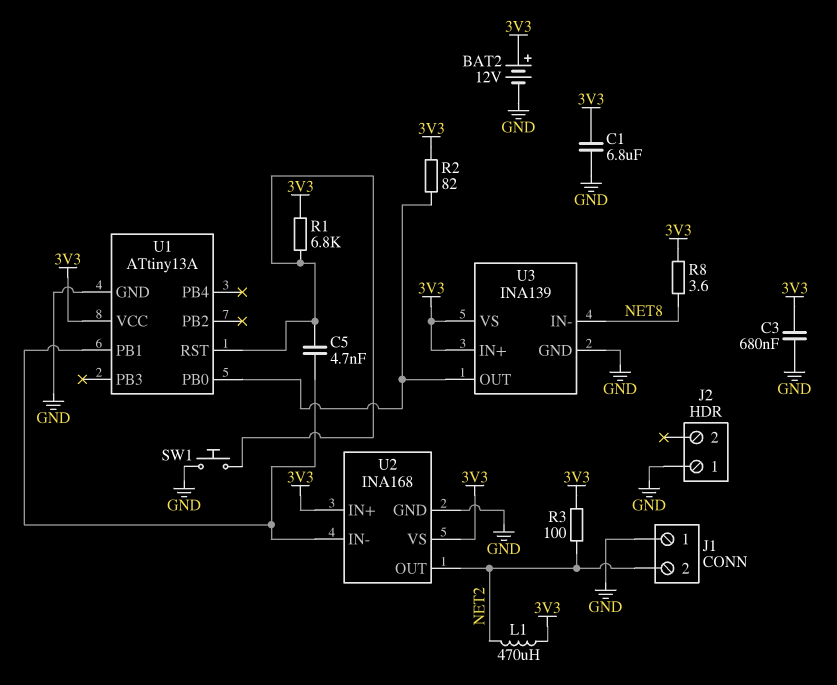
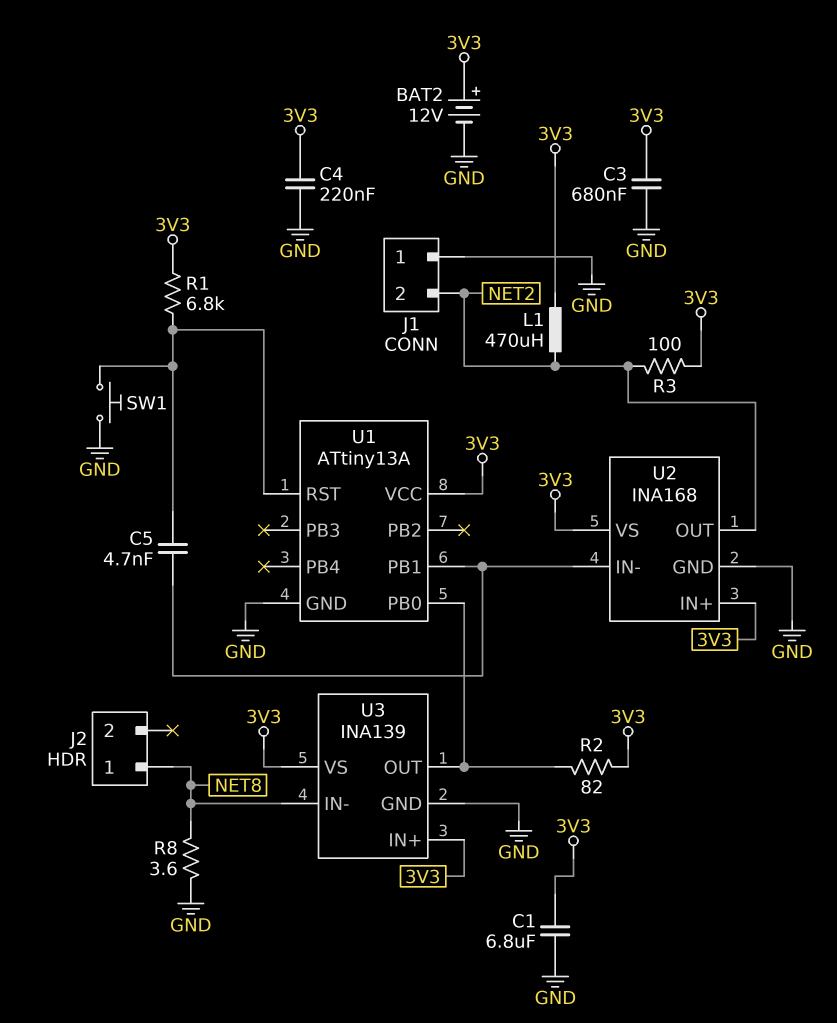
C4: none -> 220nF (3V3, GND)
J2 pin 1: GND -> NET8
R8: 3.6 (3V3, NET8) -> 3.6 (GND, NET8)

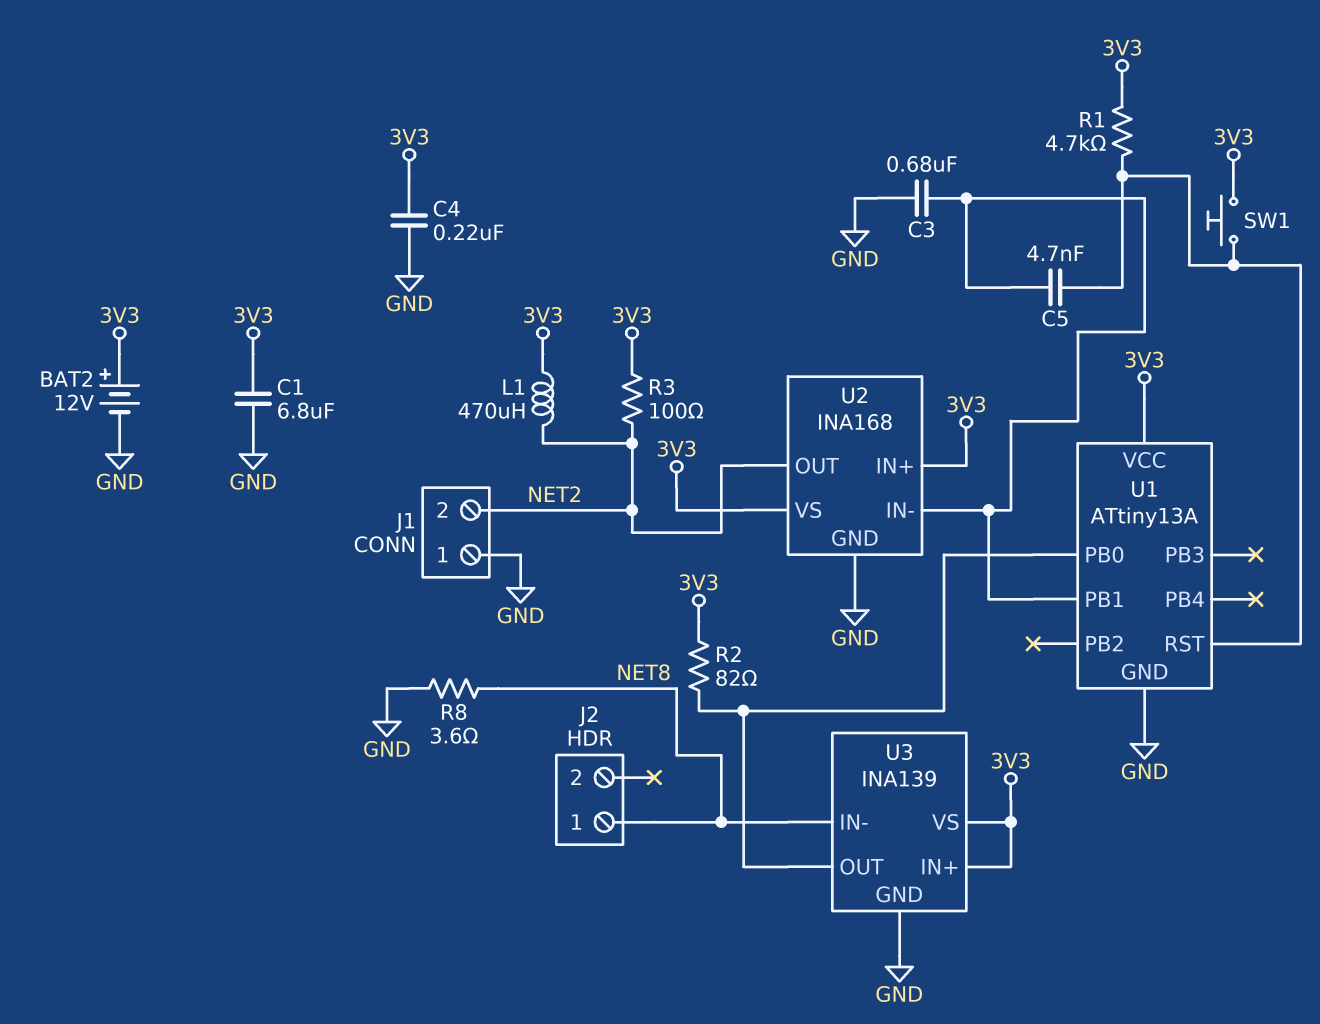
C3: 680nF (3V3, GND) -> 680nF (GND, U1/PB1)
R1: 6.8k (3V3, U1/RST) -> 4.7k (3V3, U1/RST)
SW1: button (GND, U1/RST) -> button (3V3, U1/RST)

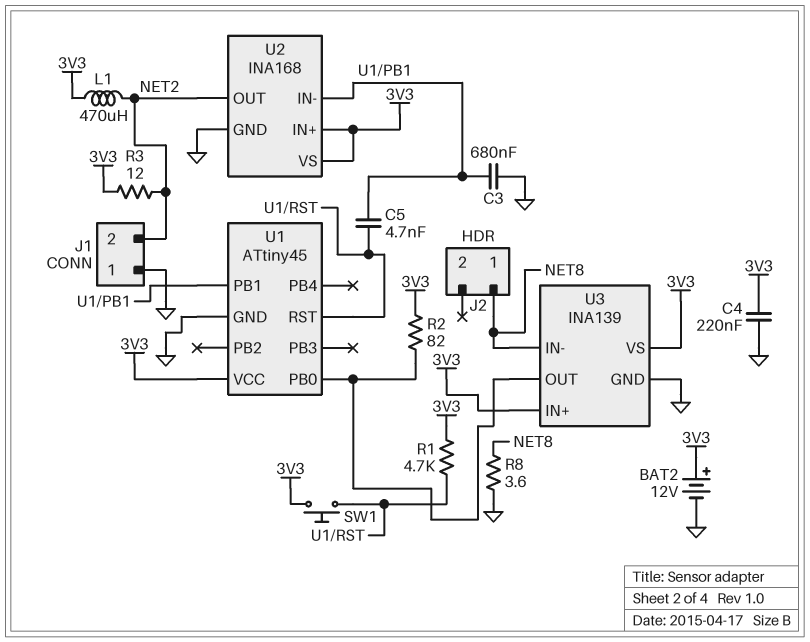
C1: 6.8uF (3V3, GND) -> none
R3: 100 (3V3, NET2) -> 12 (3V3, NET2)
U1: ATtiny13A -> ATtiny45

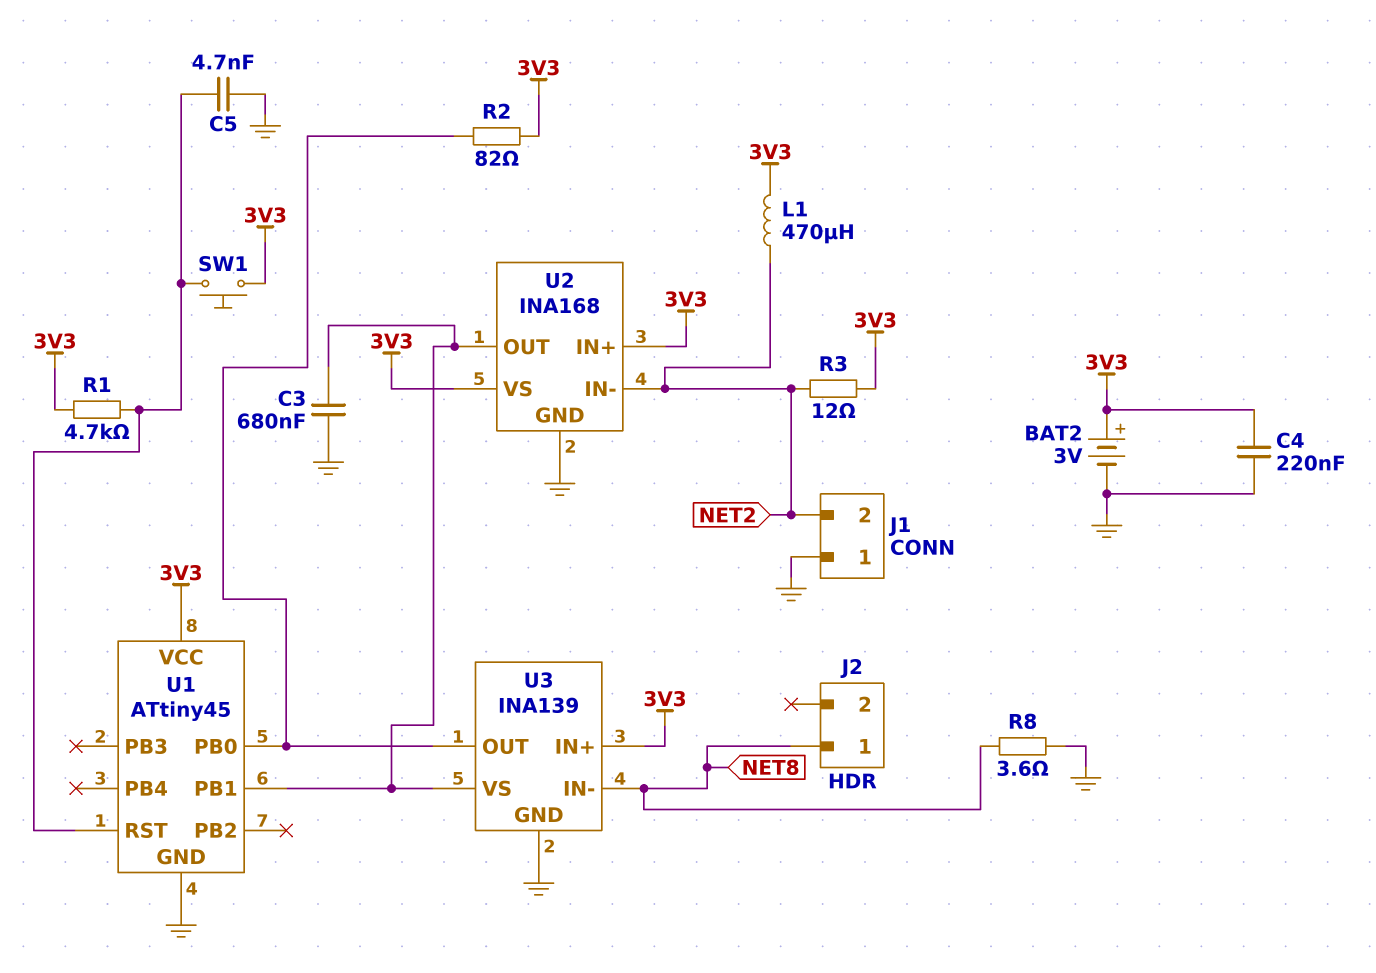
BAT2: 12V (plus 3V3, minus GND) -> 3V (plus 3V3, minus GND)
C5: 4.7nF (U1/PB1, U1/RST) -> 4.7nF (GND, U1/RST)
U2 pin IN-: U1/PB1 -> NET2
U2 pin OUT: NET2 -> U1/PB1
U3 pin VS: 3V3 -> U1/PB1

